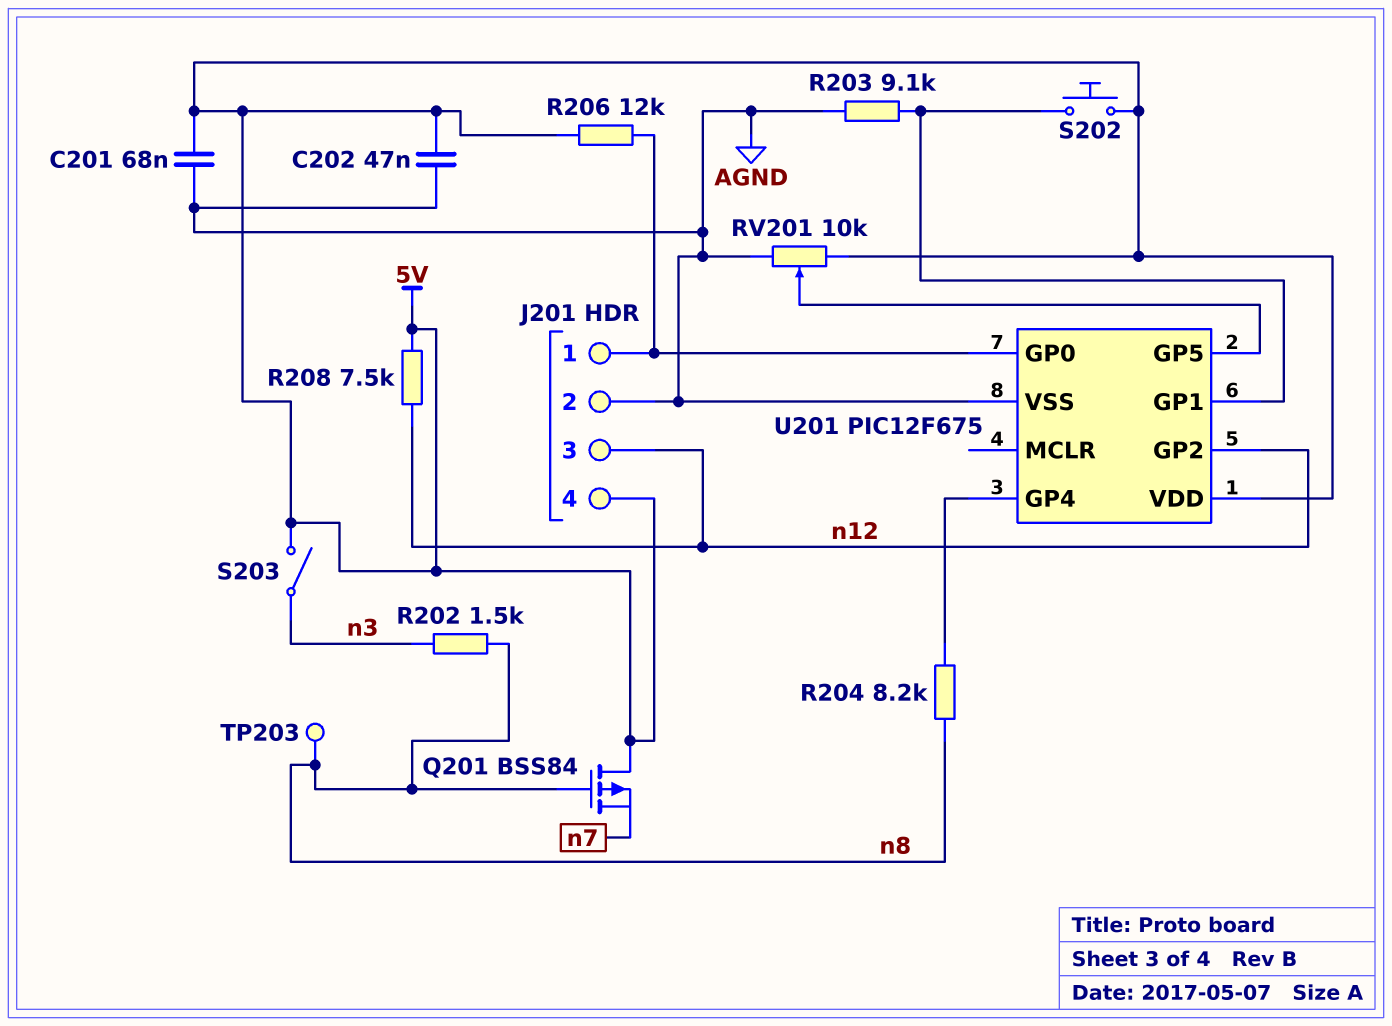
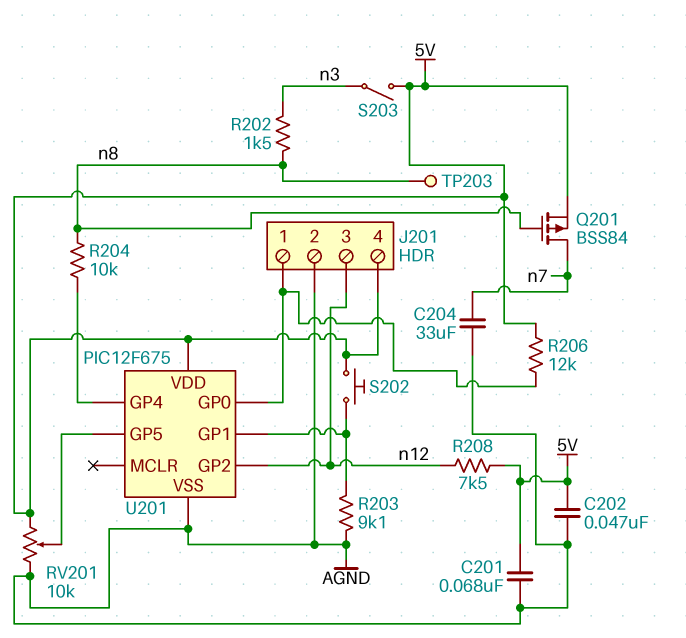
C204: none -> 33uF (AGND, n7)
Q201: PMOS BSS84 (G n8, D 5V, S n7) -> PMOS BSS84 (G n8, D n7, S 5V)
R204: 8.2k (U201/GP4, n8) -> 10k (U201/GP4, n8)

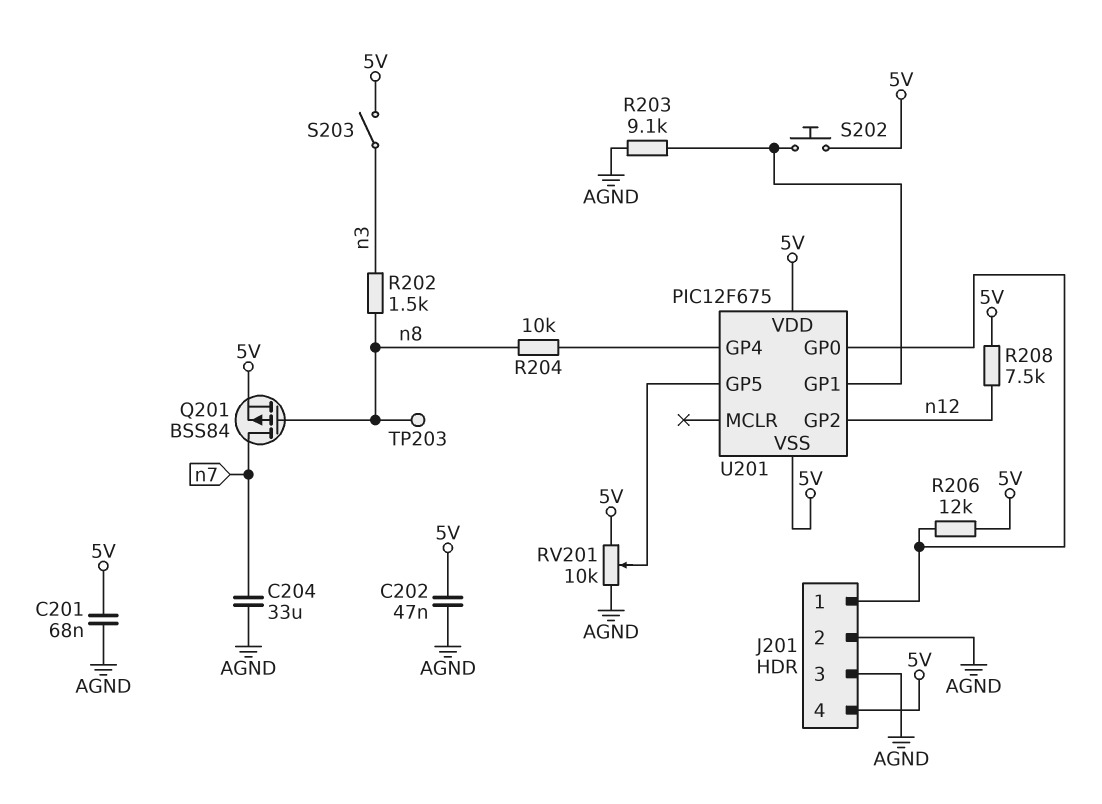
J201 pin 3: n12 -> AGND
U201 pin VSS: AGND -> 5V

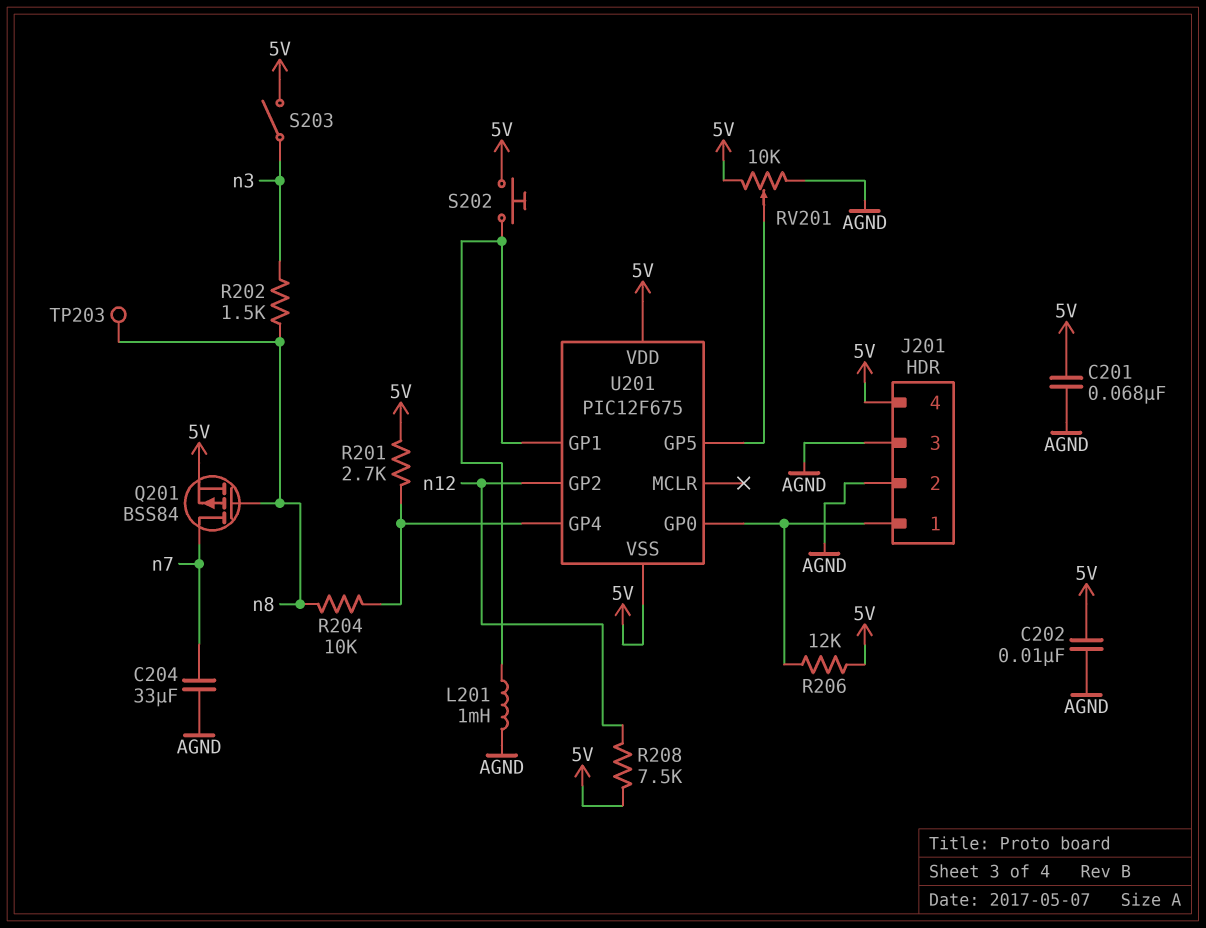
C202: 47nF (5V, AGND) -> 10nF (5V, AGND)
L201: none -> 1mH (AGND, U201/GP1)
R201: none -> 2.7k (5V, U201/GP4)
R203: 9.1k (AGND, U201/GP1) -> none

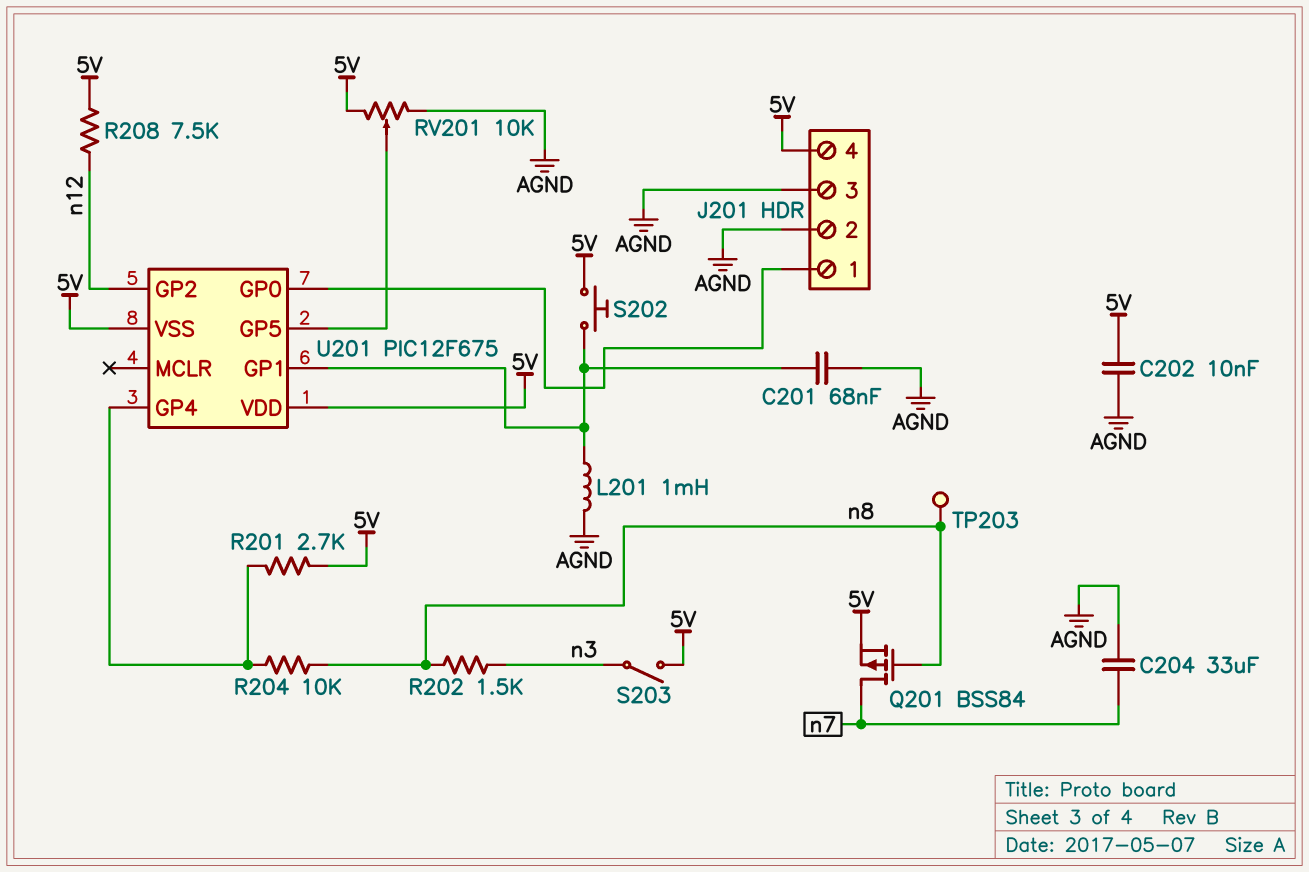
C201: 68nF (5V, AGND) -> 68nF (AGND, U201/GP1)
R206: 12k (5V, J201/1) -> none

